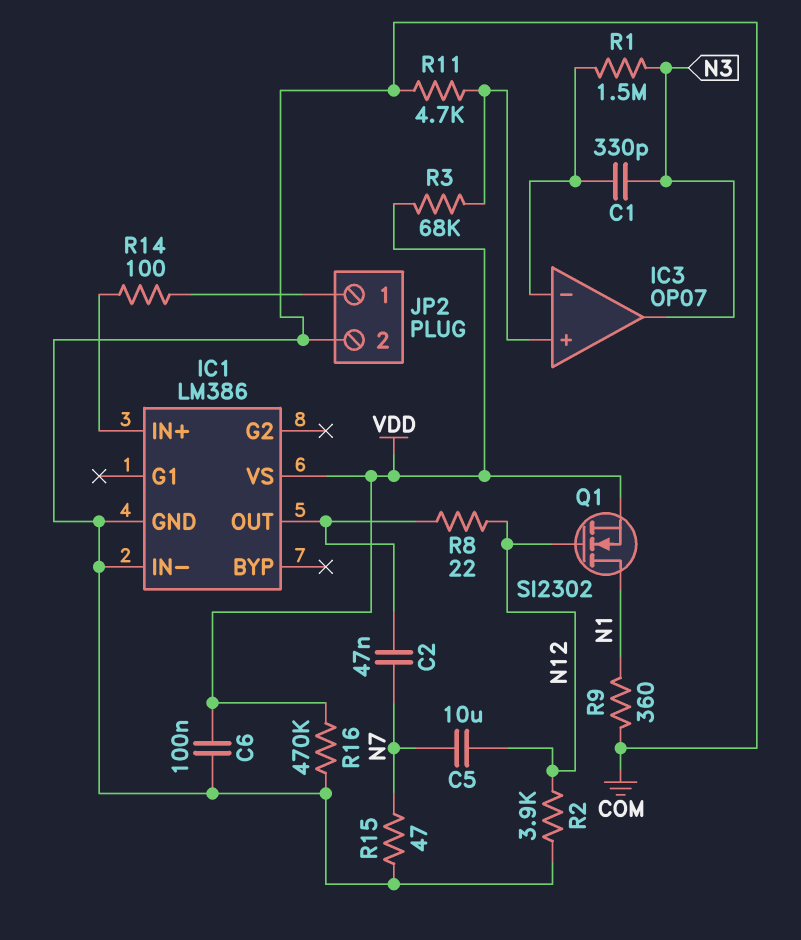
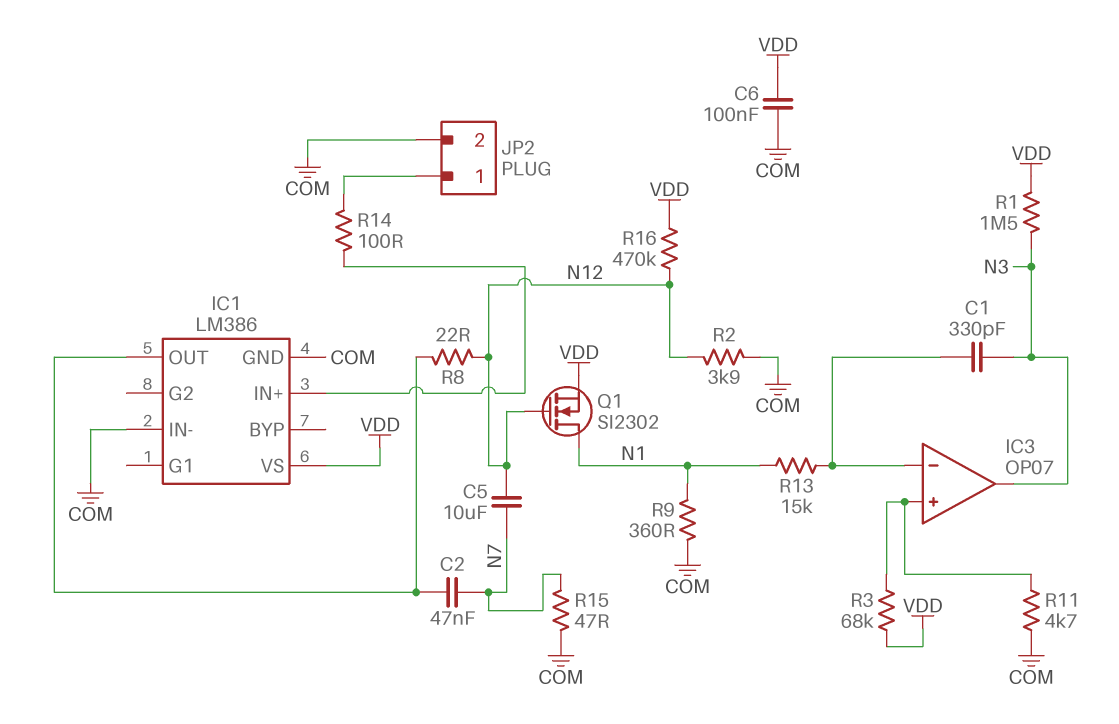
R1: 1.5M (IC3/in-, N3) -> 1.5M (N3, VDD)
R13: none -> 15k (IC3/in-, N1)
R16: 470k (COM, VDD) -> 470k (N12, VDD)

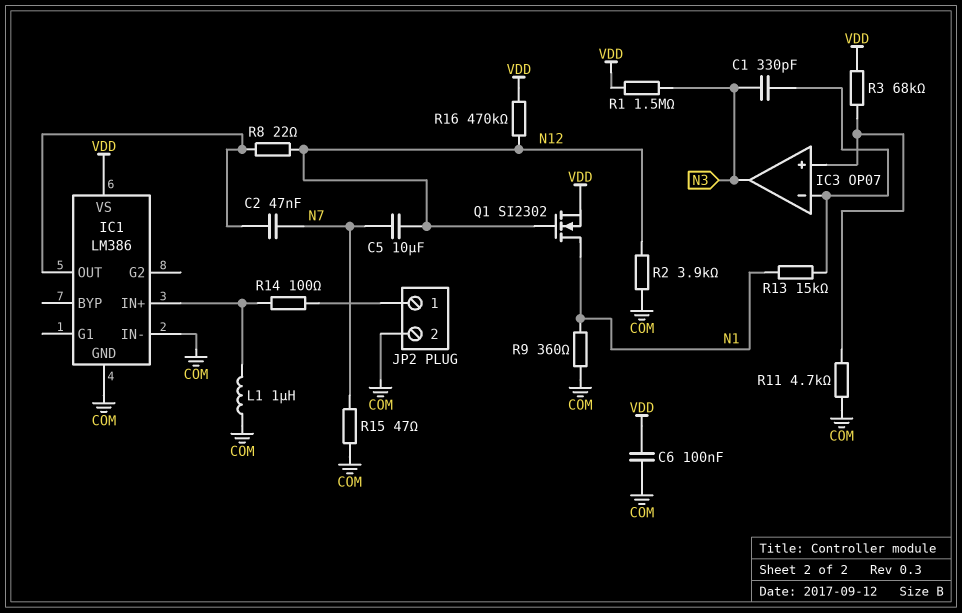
L1: none -> 1uH (COM, IC1/IN+)

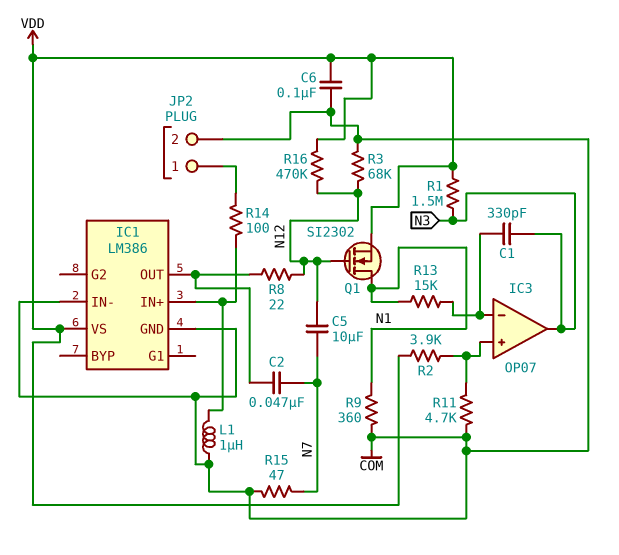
R2: 3.9k (COM, N12) -> 3.9k (IC3/in+, VDD)
R3: 68k (IC3/in+, VDD) -> 68k (COM, N12)

